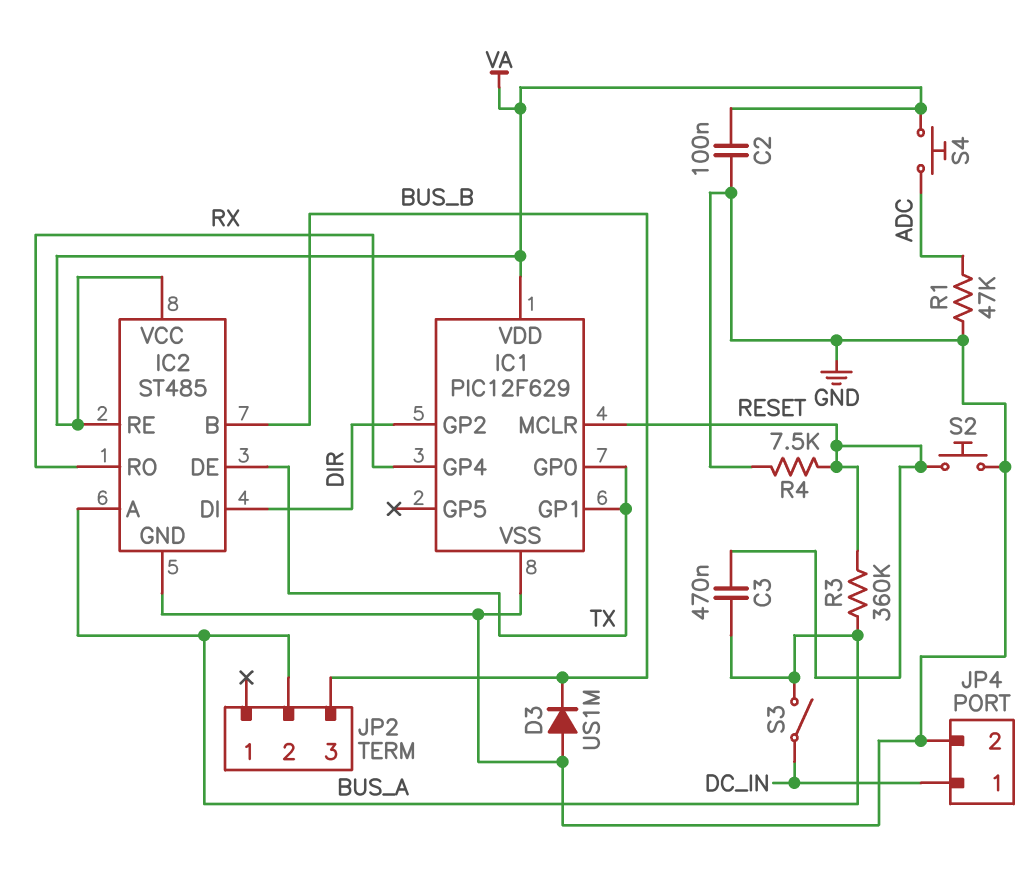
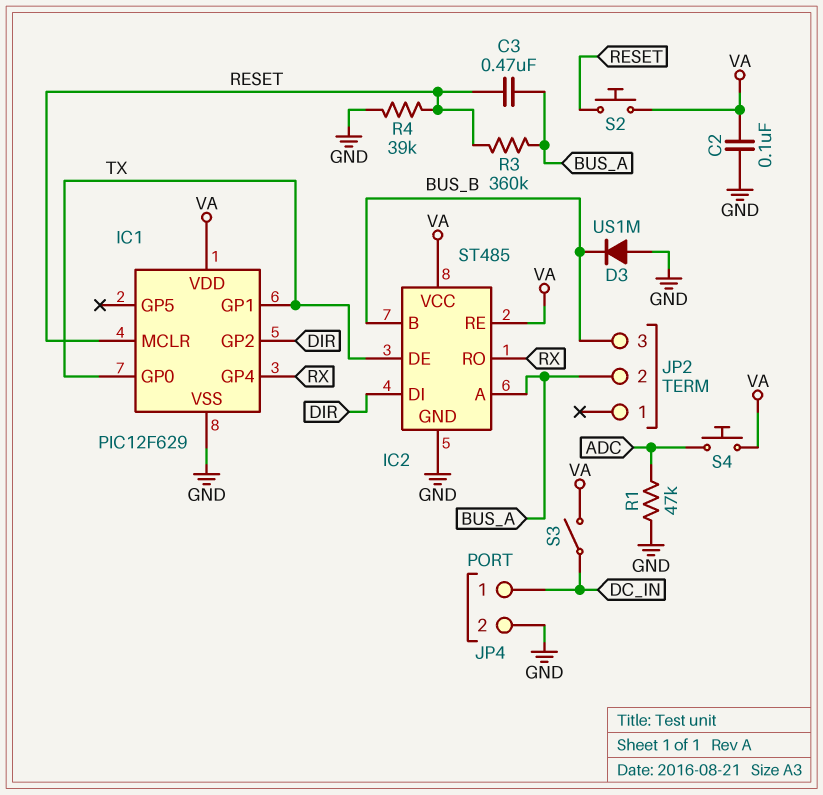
R4: 7.5k (GND, RESET) -> 39k (GND, RESET)
S2: button (GND, RESET) -> button (RESET, VA)
S3: switch (BUS_A, DC_IN) -> switch (DC_IN, VA)

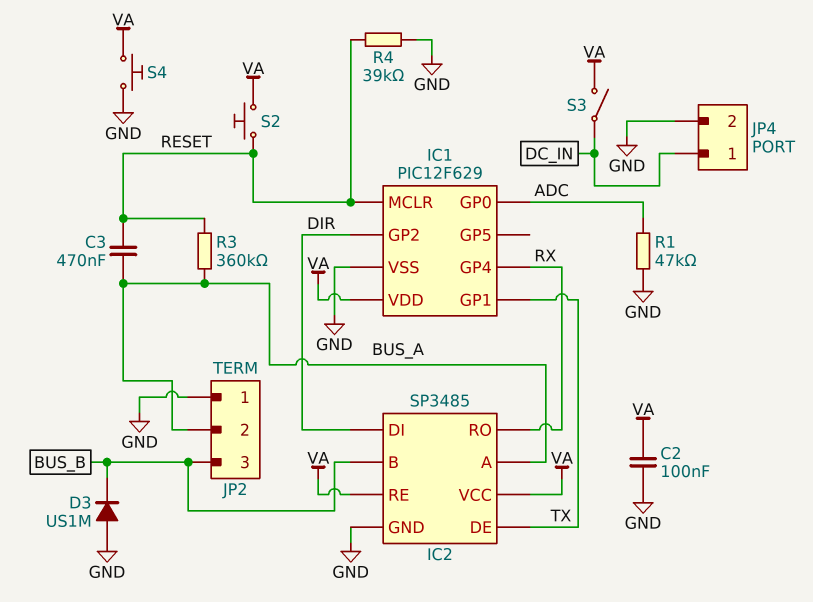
IC1 pin GP0: TX -> ADC
IC2: ST485 -> SP3485
JP2 pin 1: none -> GND
S4: button (ADC, VA) -> button (GND, VA)

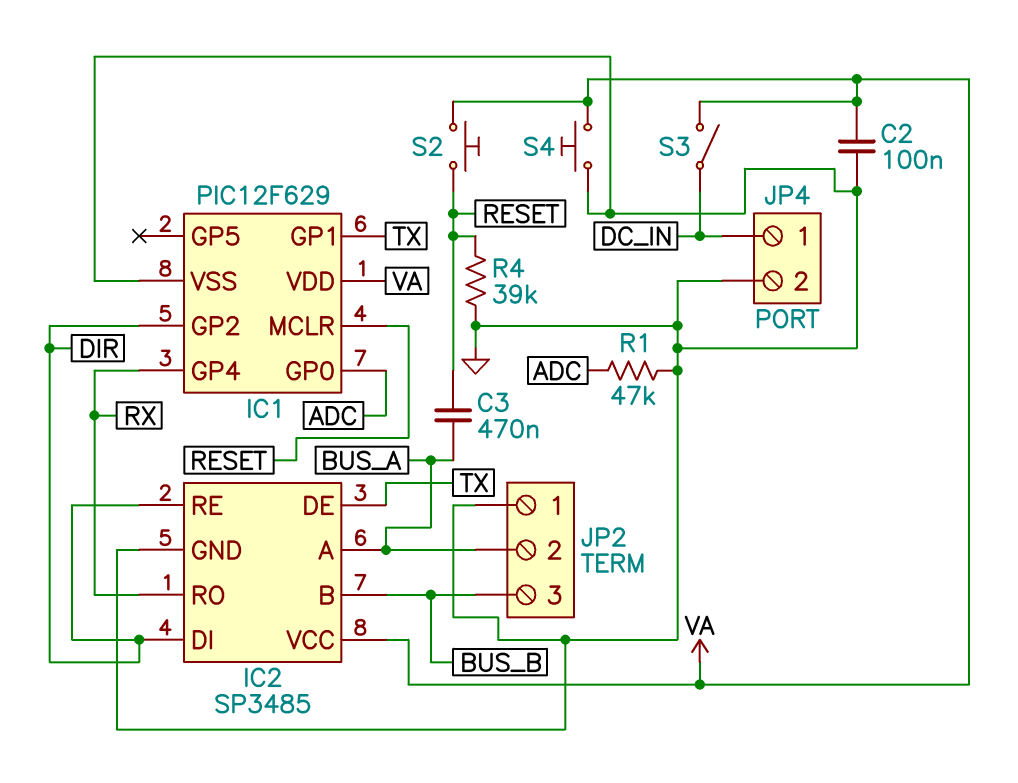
D3: diode US1M (A GND, K BUS_B) -> none
IC2 pin RE: VA -> DIR
R3: 360k (BUS_A, RESET) -> none

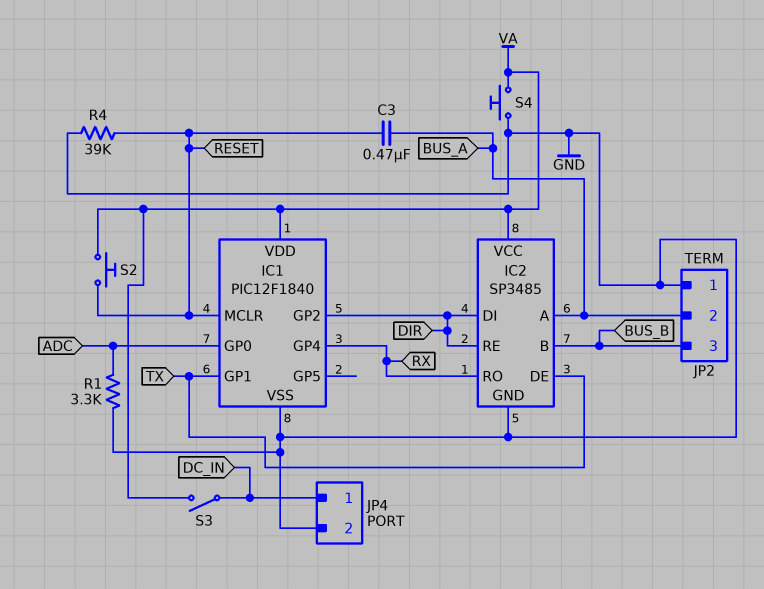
C2: 100nF (GND, VA) -> none
IC1: PIC12F629 -> PIC12F1840
R1: 47k (ADC, GND) -> 3.3k (ADC, GND)

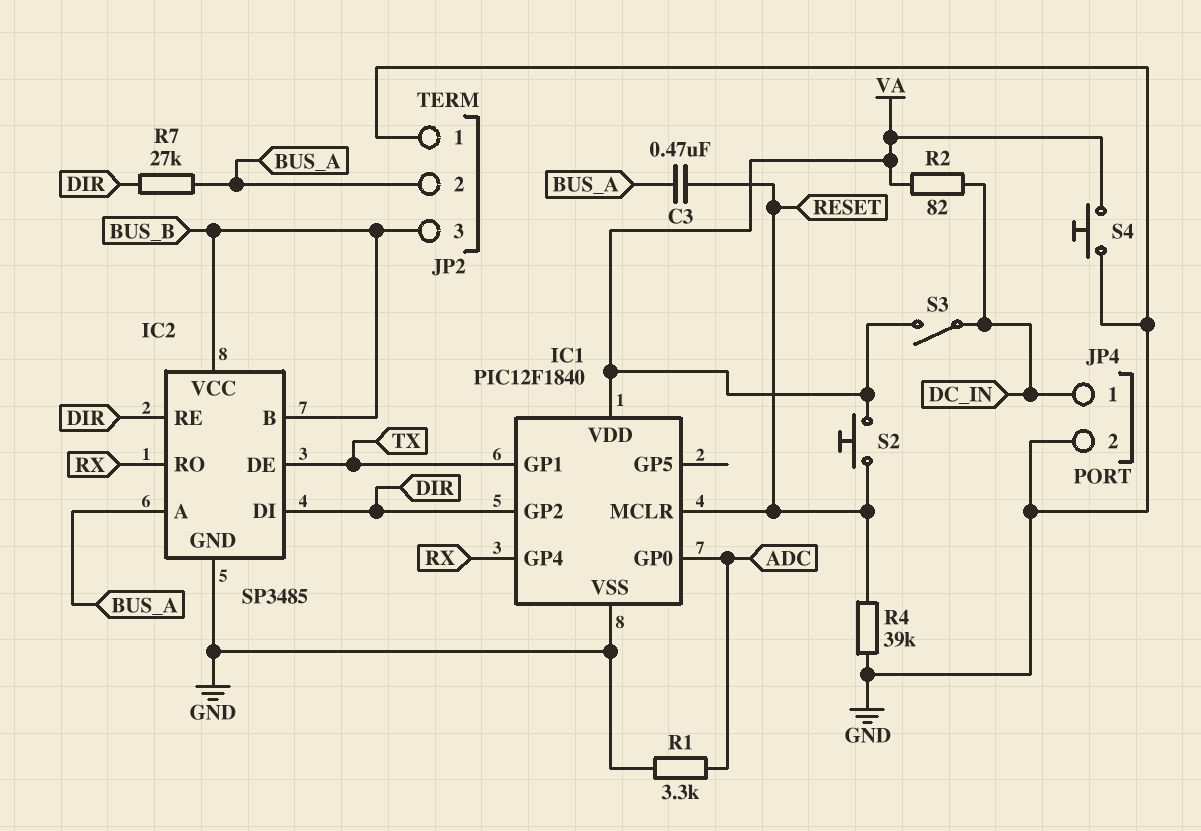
IC2 pin VCC: VA -> BUS_B
R2: none -> 82 (DC_IN, VA)
R7: none -> 27k (BUS_A, DIR)

